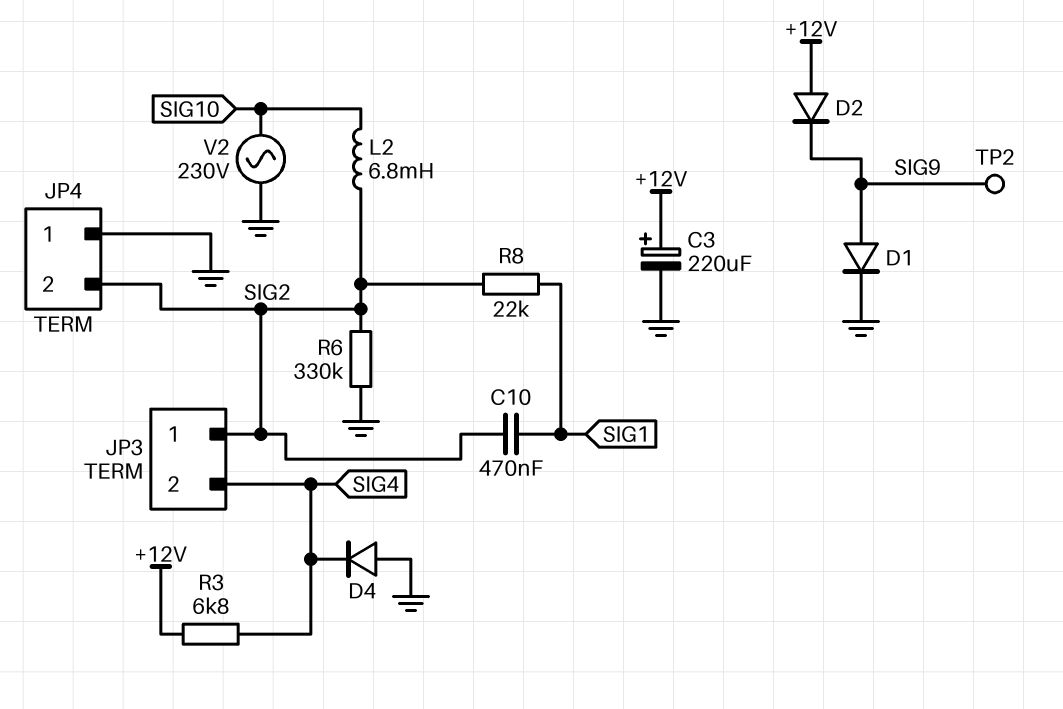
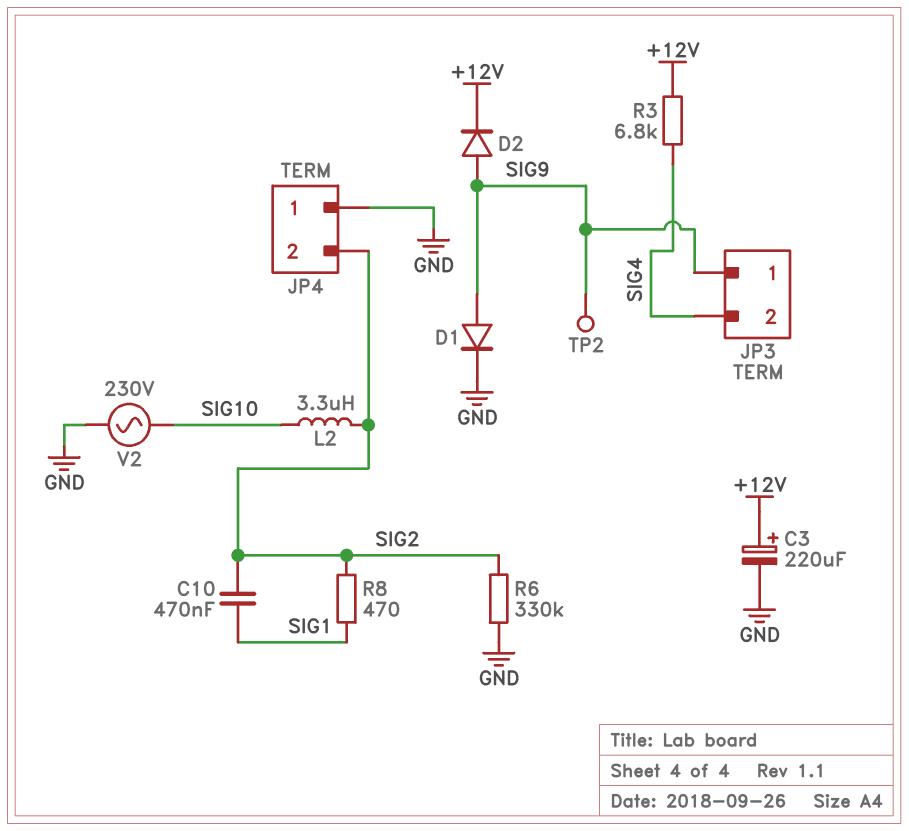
D2: diode (A +12V, K SIG9) -> diode (A SIG9, K +12V)
D4: diode (A GND, K SIG4) -> none
JP3 pin 1: SIG2 -> SIG9
L2: 6.8mH (SIG2, SIG10) -> 3.3uH (SIG2, SIG10)
R8: 22k (SIG1, SIG2) -> 470 (SIG1, SIG2)

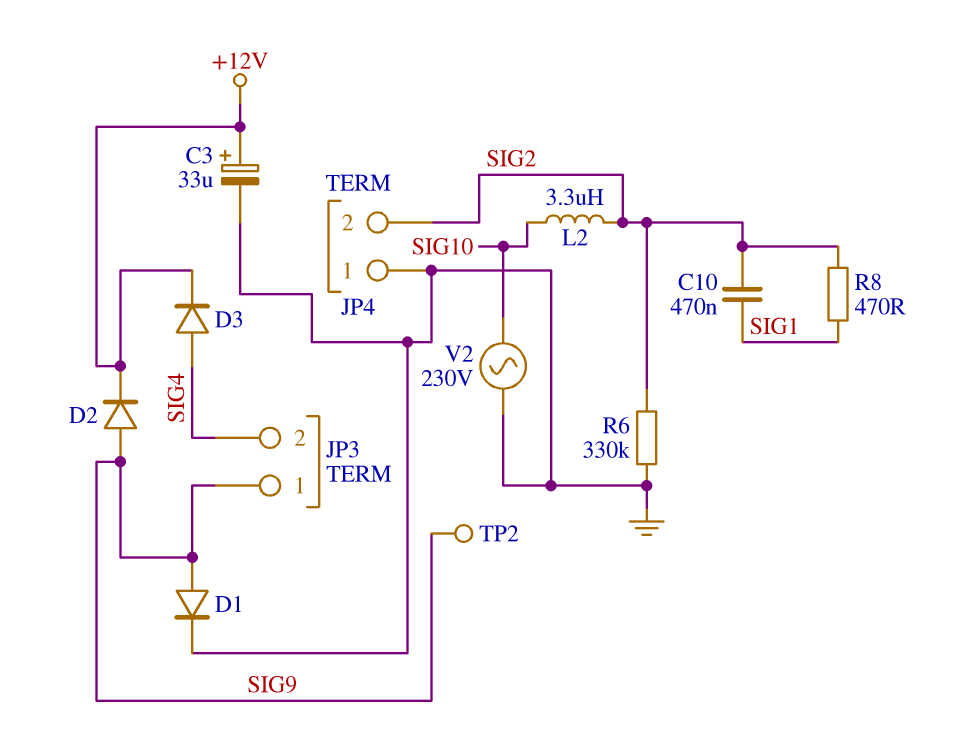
C3: 220uF (plus +12V, minus GND) -> 33uF (plus +12V, minus GND)
D3: none -> diode (A SIG4, K +12V)
R3: 6.8k (+12V, SIG4) -> none

